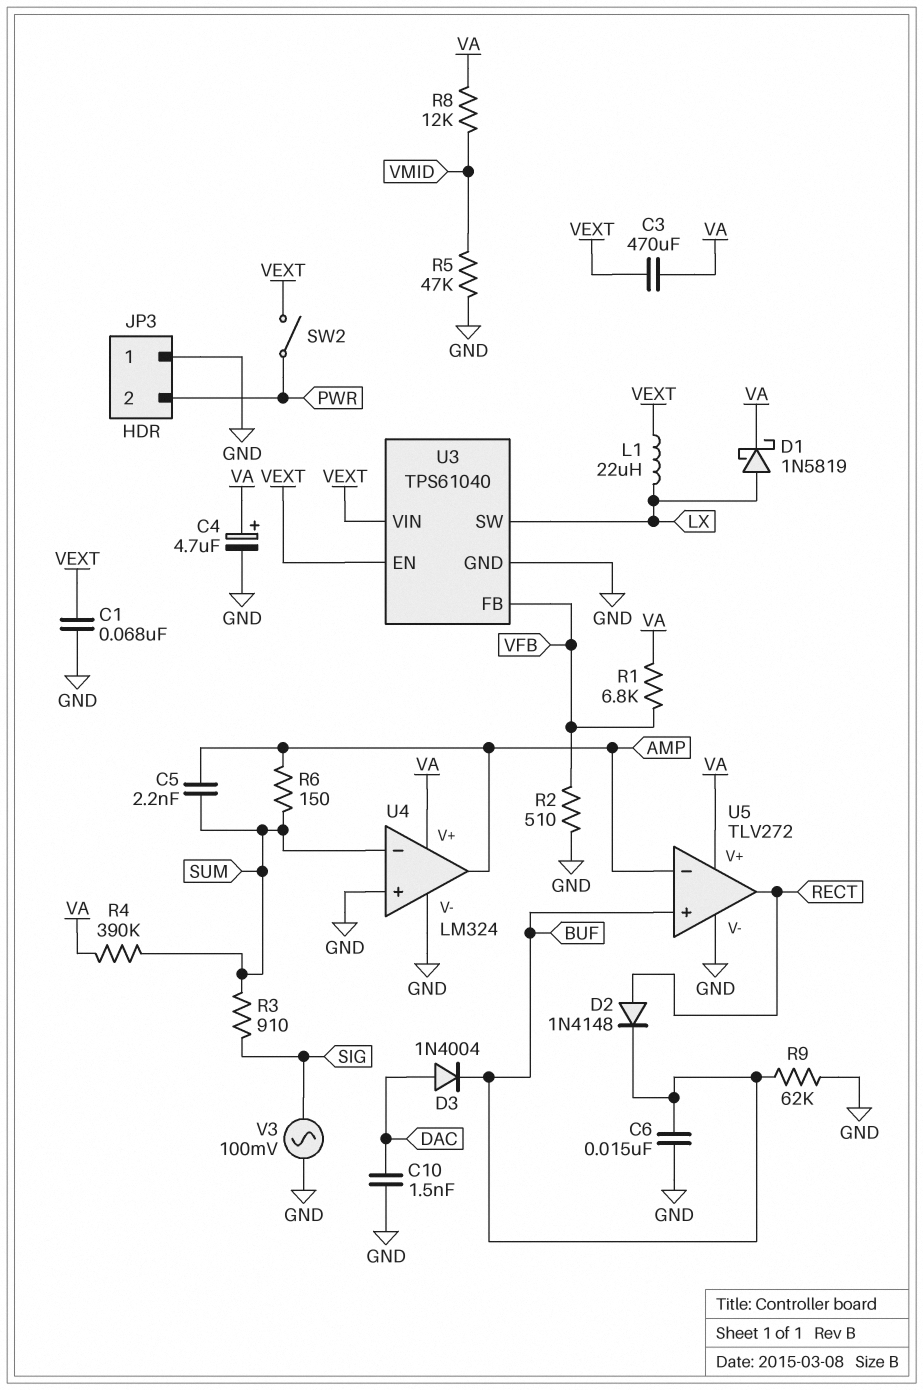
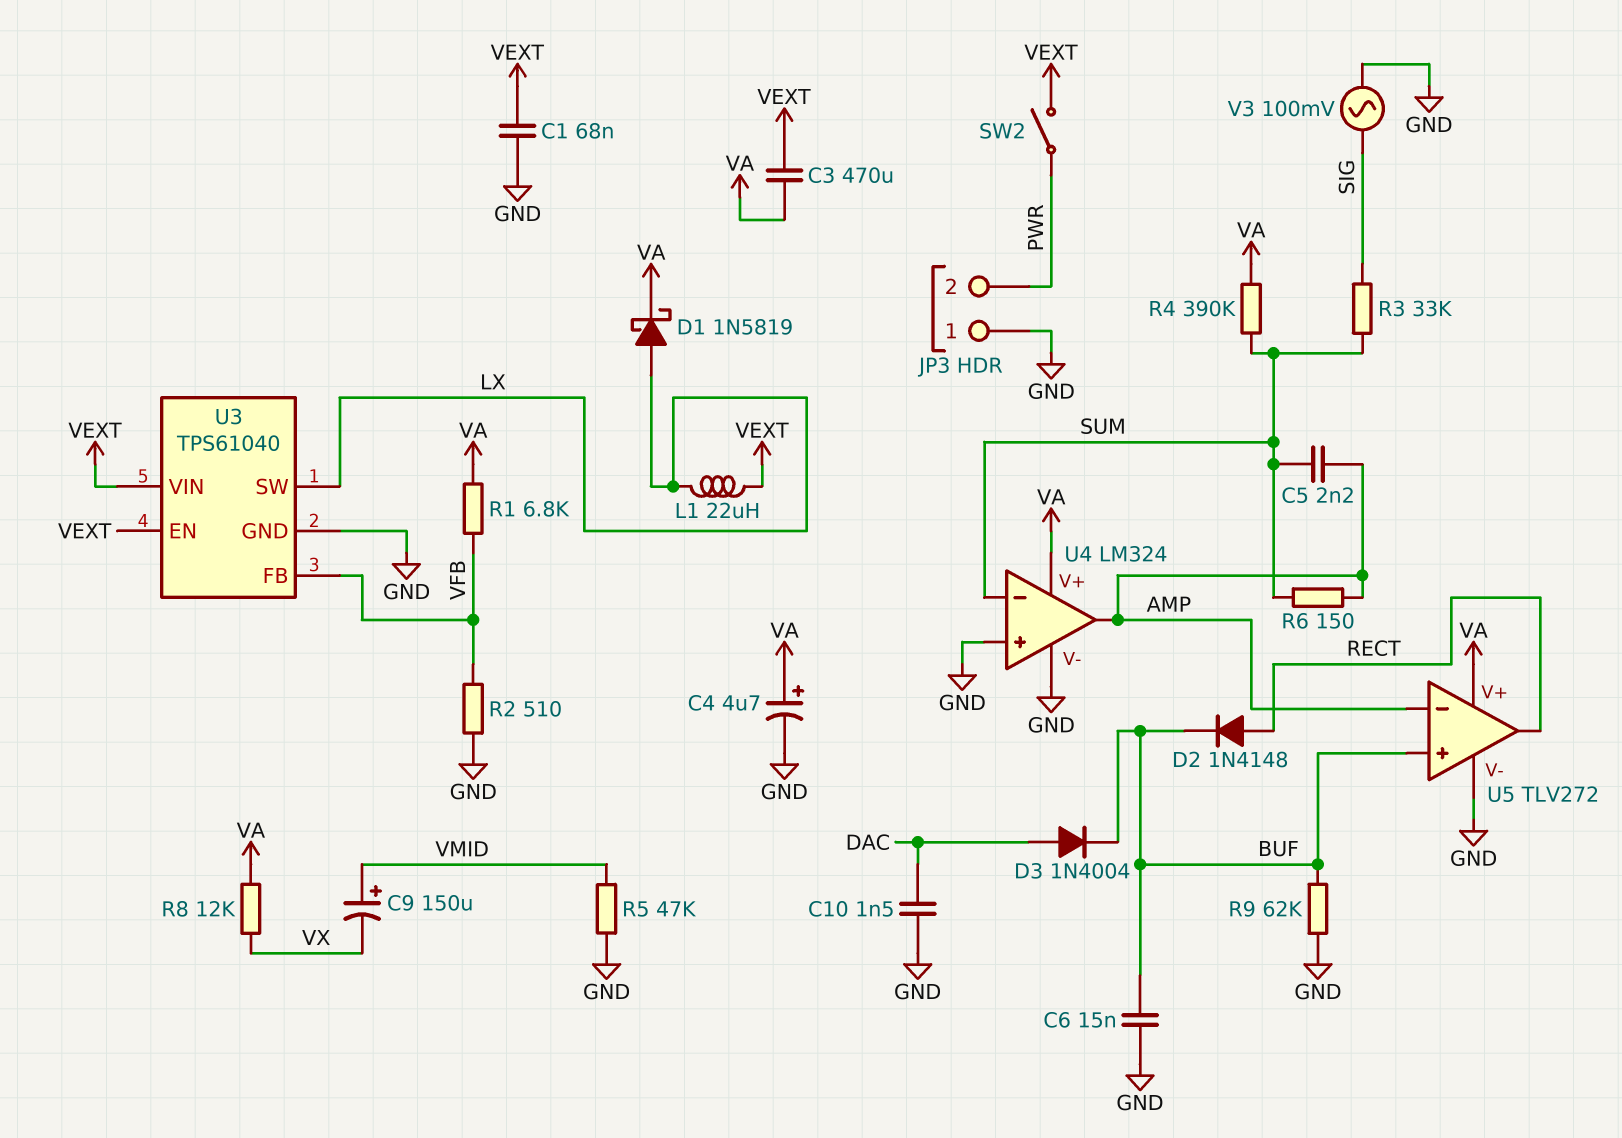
C9: none -> 150uF (plus VMID, minus VX)
R3: 910 (SIG, SUM) -> 33k (SIG, SUM)
R8: 12k (VA, VMID) -> 12k (VA, VX)

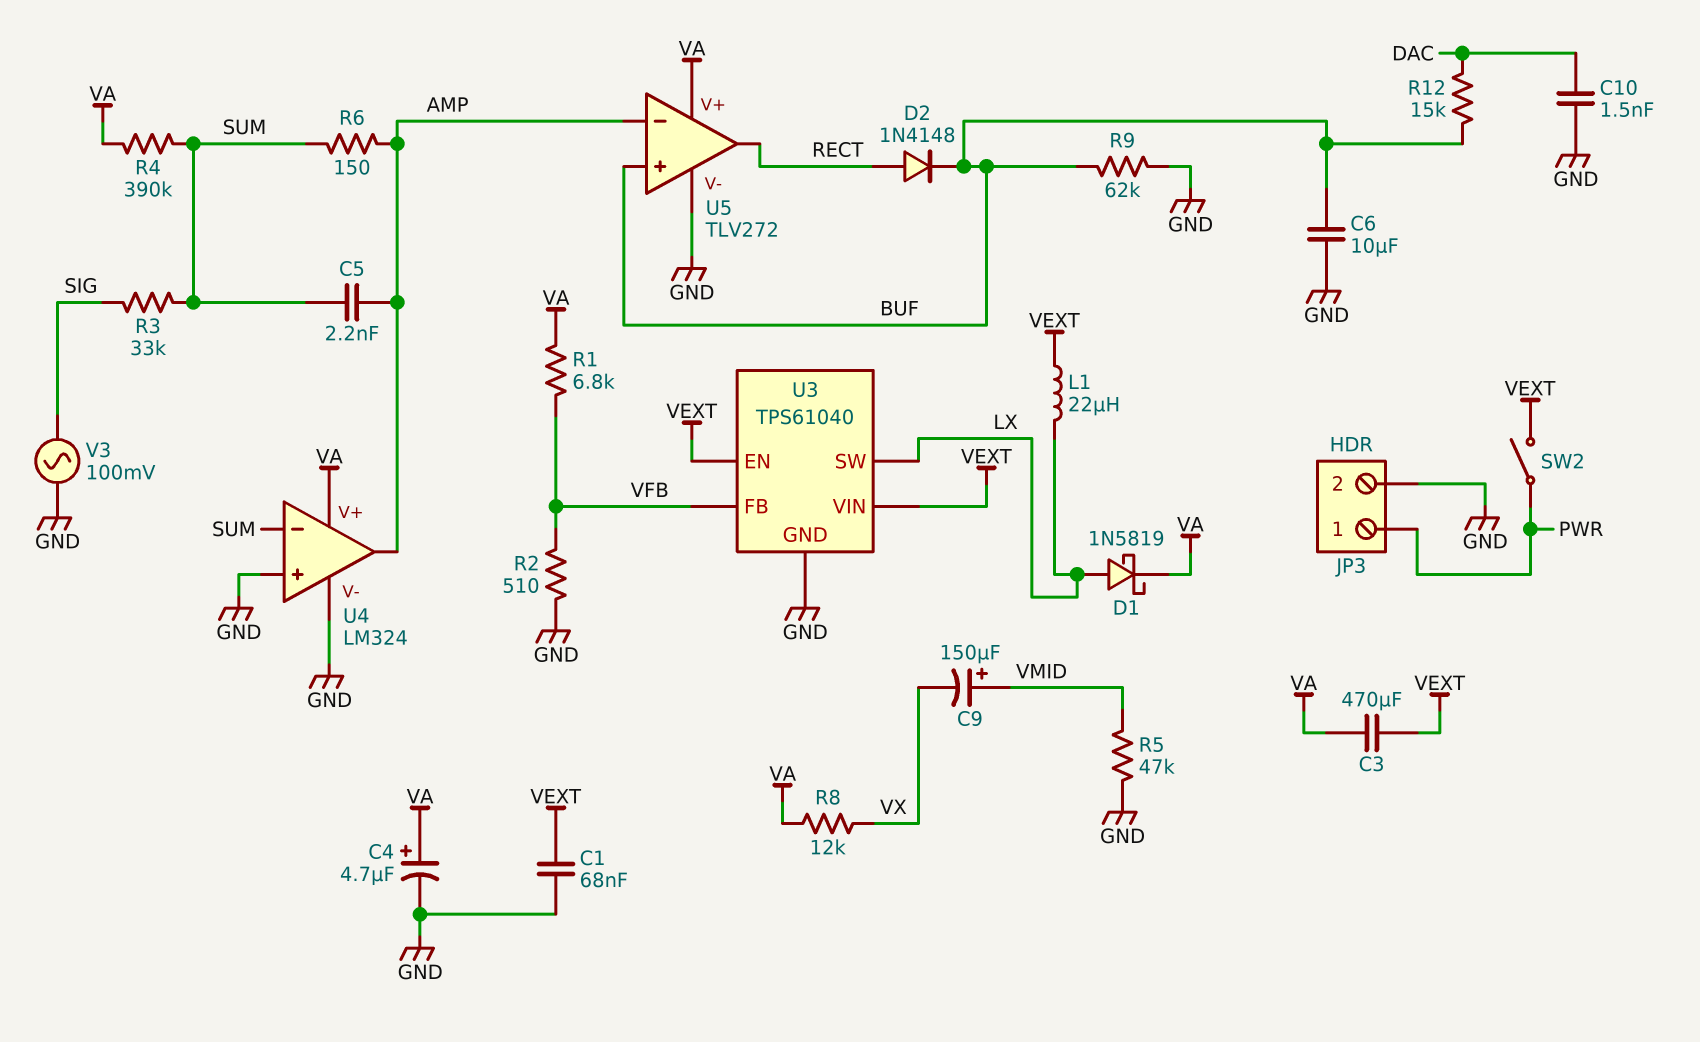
C6: 15nF (BUF, GND) -> 10uF (BUF, GND)
D3: diode 1N4004 (A DAC, K BUF) -> none
JP3 pin 1: GND -> PWR
JP3 pin 2: PWR -> GND
R12: none -> 15k (BUF, DAC)

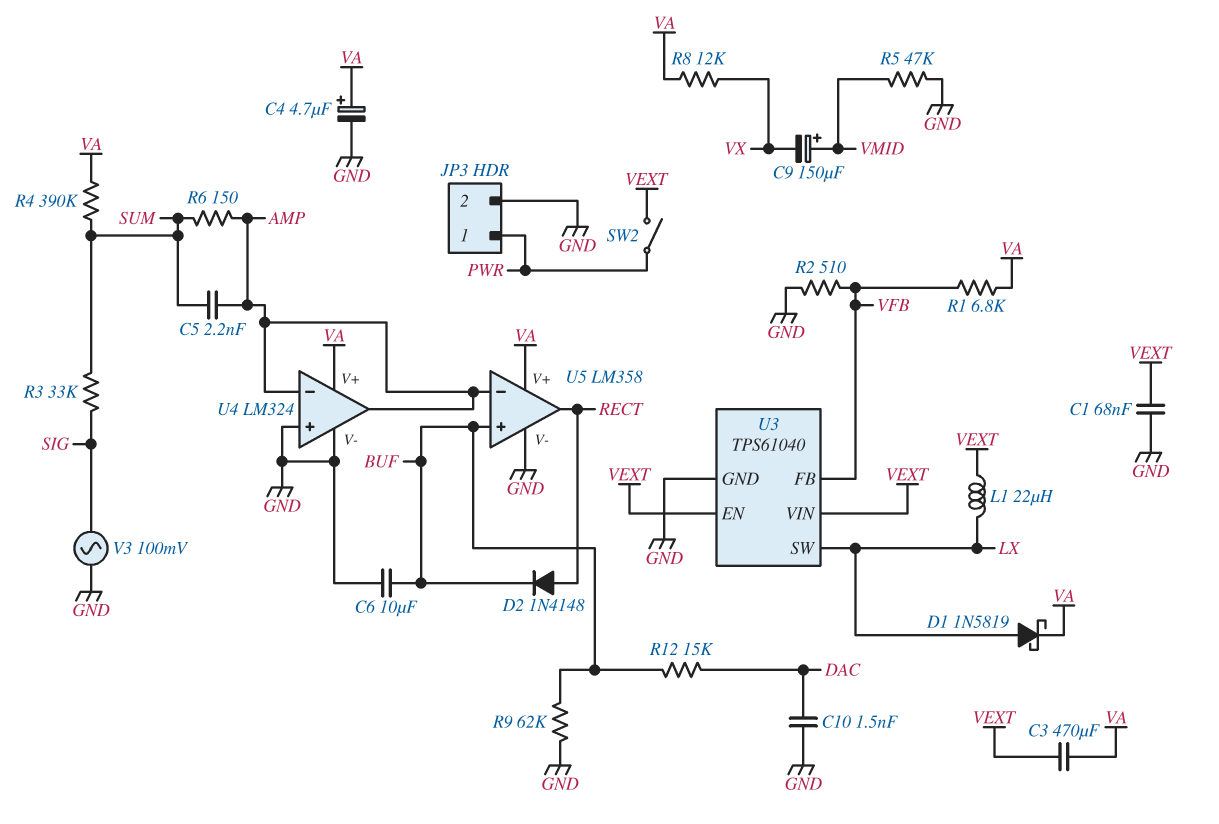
U4 pin in-: SUM -> AMP
U5: TLV272 -> LM358

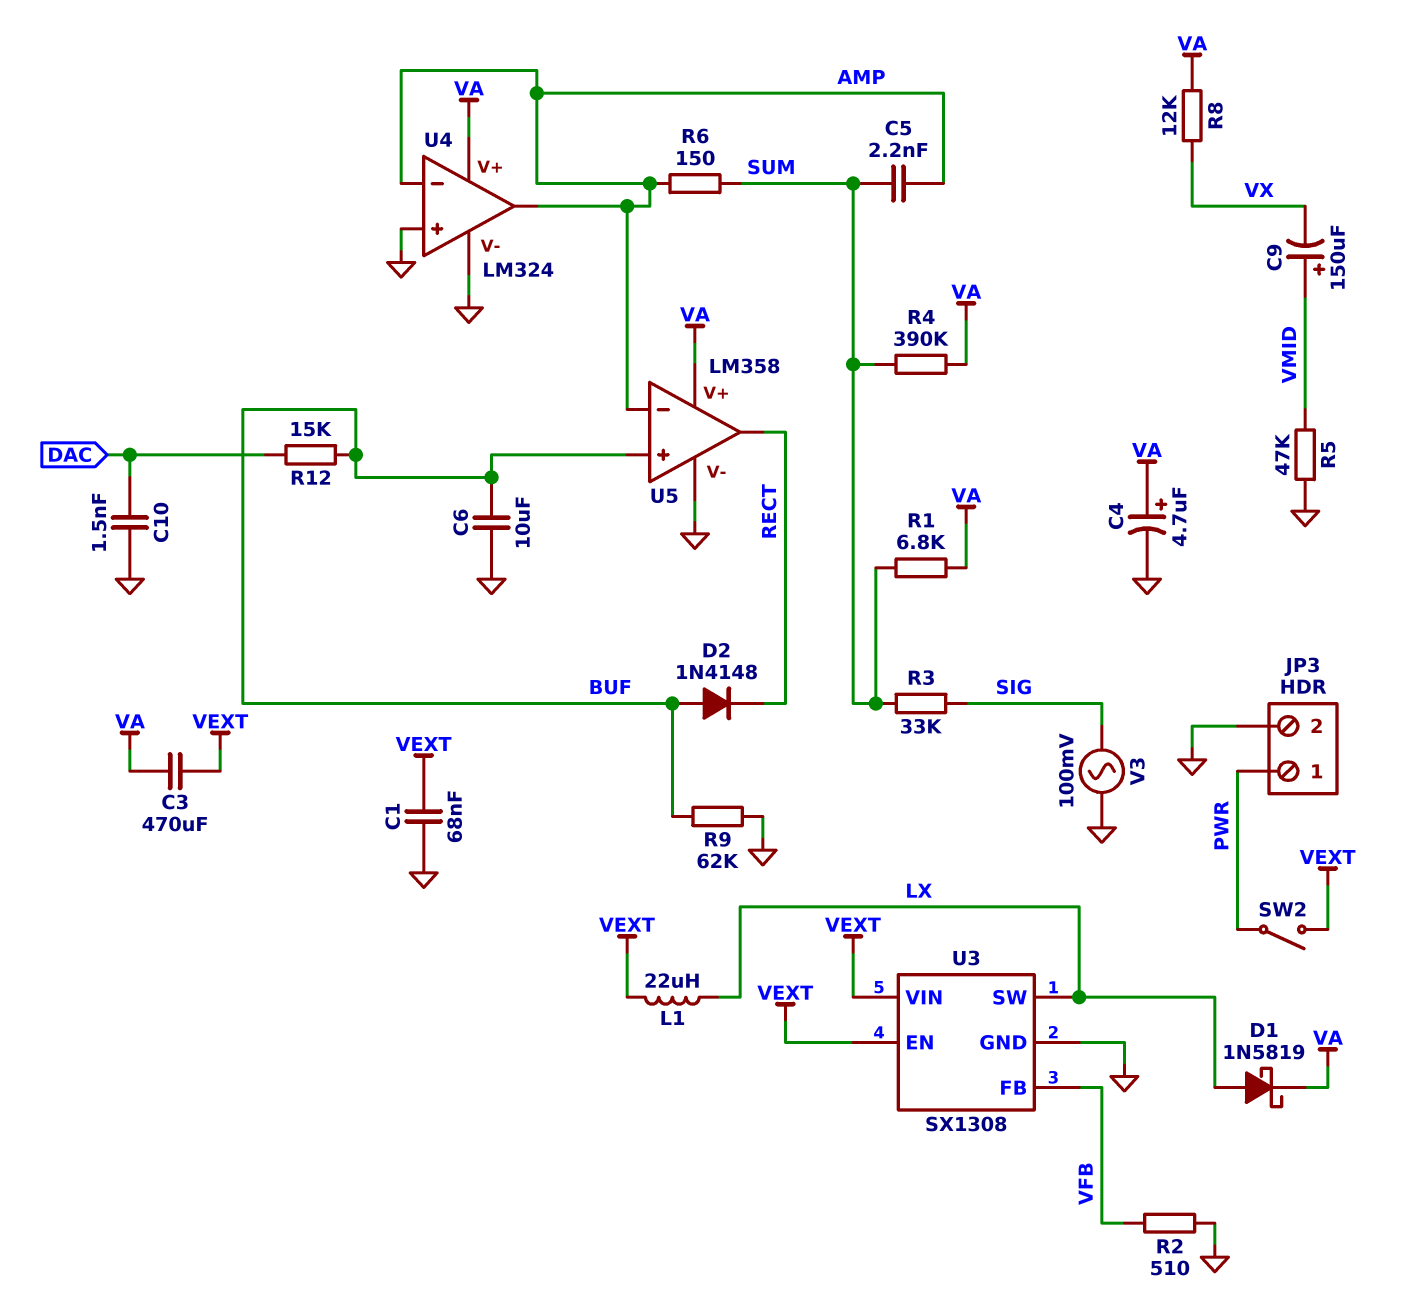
D2: diode 1N4148 (A RECT, K BUF) -> diode 1N4148 (A BUF, K RECT)
R1: 6.8k (VA, VFB) -> 6.8k (SUM, VA)
U3: TPS61040 -> SX1308

